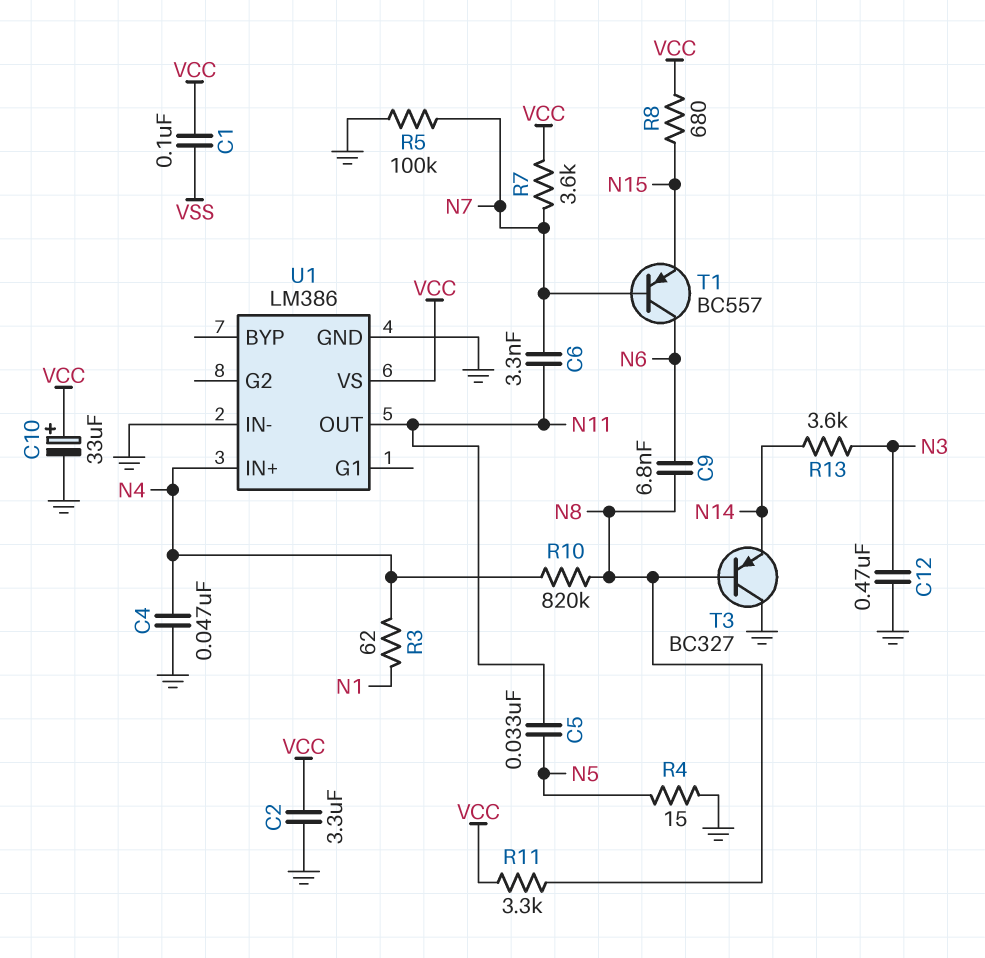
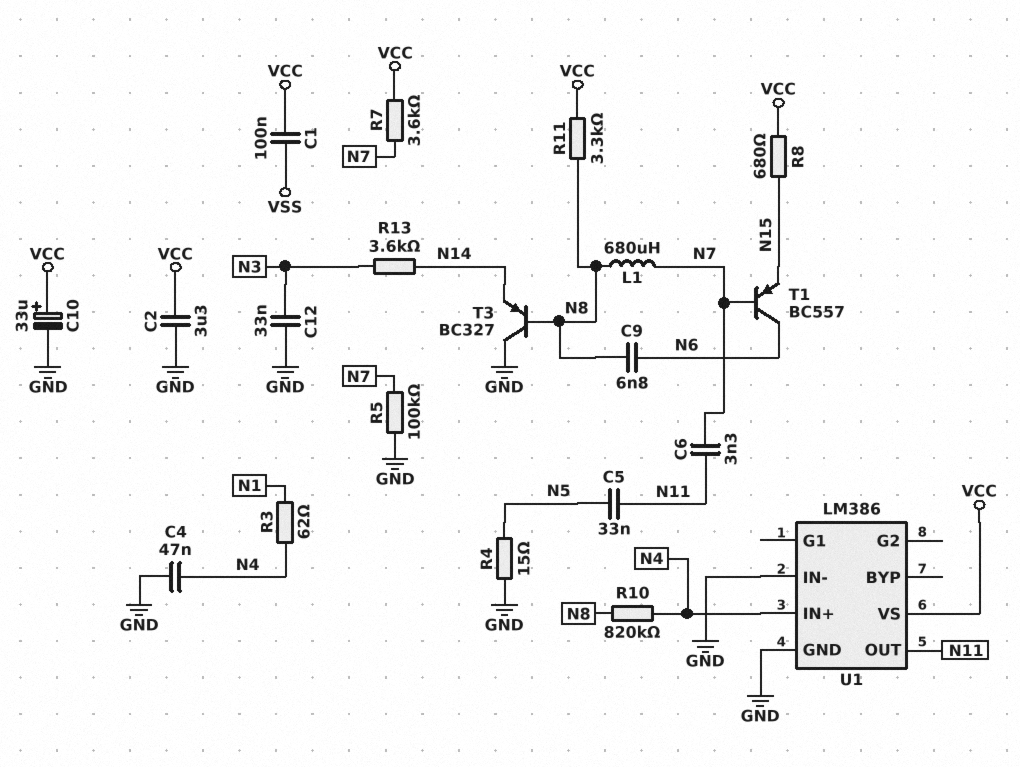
C12: 470nF (GND, N3) -> 33nF (GND, N3)
L1: none -> 680uH (N7, N8)

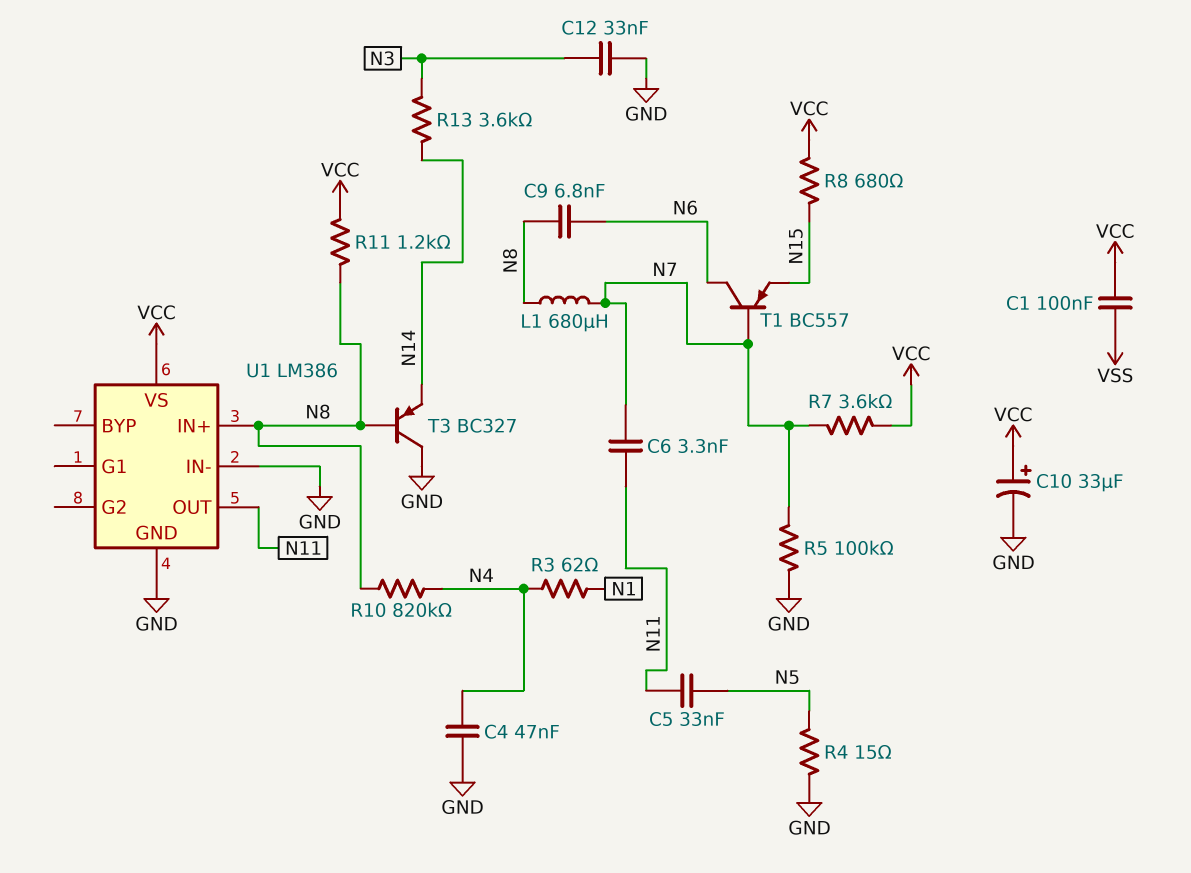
C2: 3.3uF (GND, VCC) -> none
R11: 3.3k (N8, VCC) -> 1.2k (N8, VCC)
U1 pin IN+: N4 -> N8

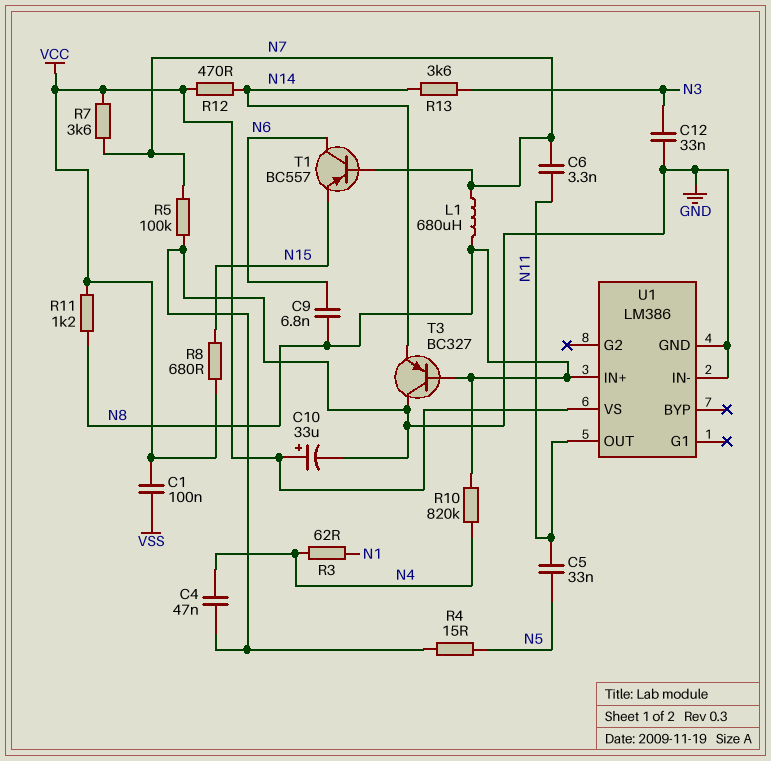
R12: none -> 470 (N14, VCC)

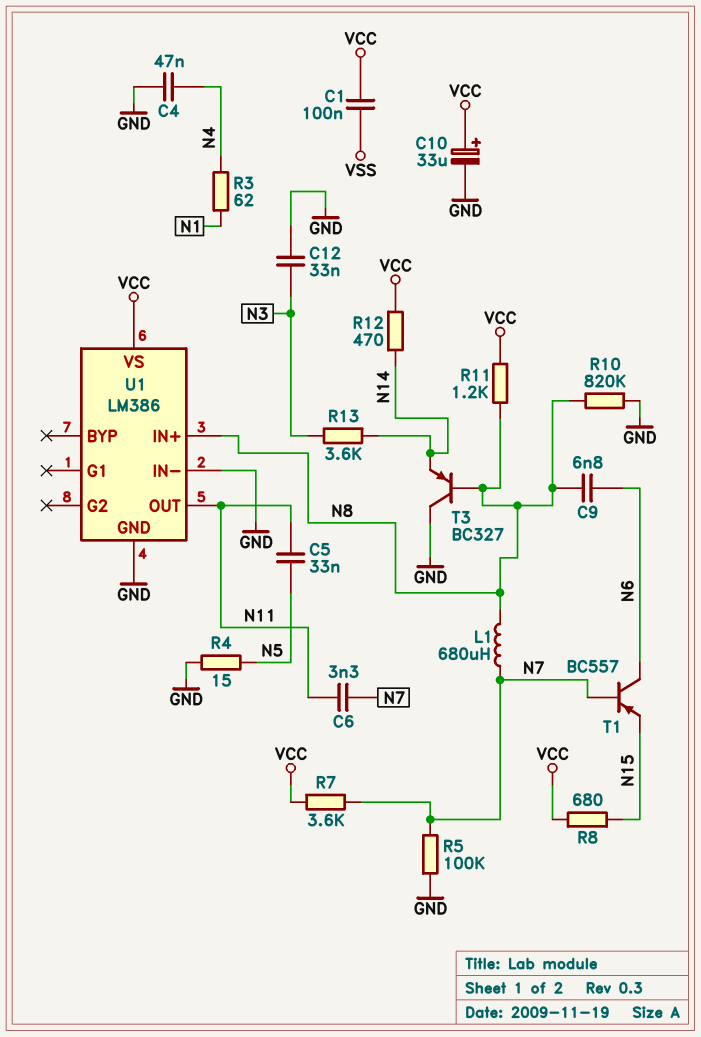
R10: 820k (N4, N8) -> 820k (GND, N8)

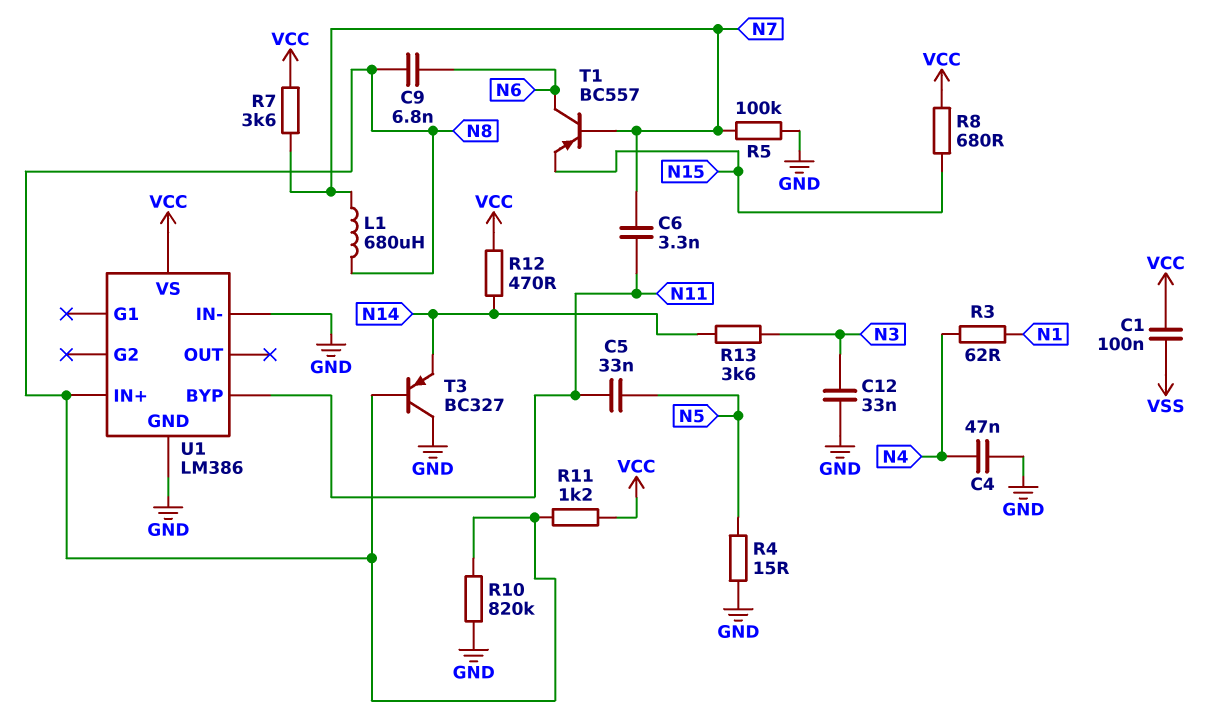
C10: 33uF (plus VCC, minus GND) -> none
U1 pin BYP: none -> N11
U1 pin OUT: N11 -> none

